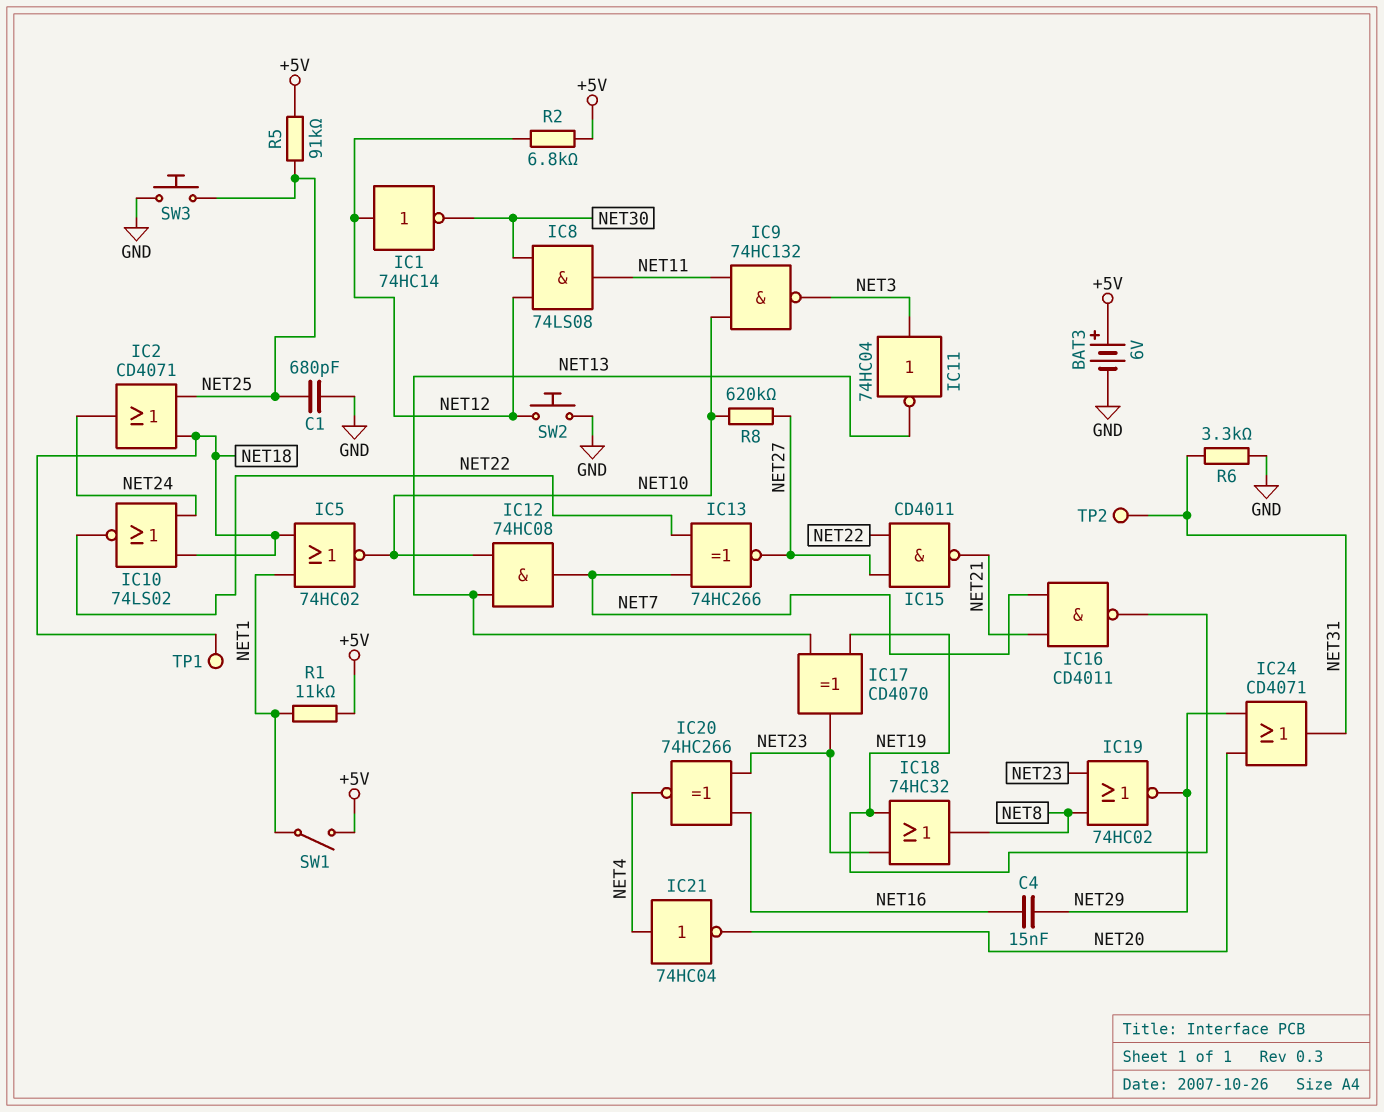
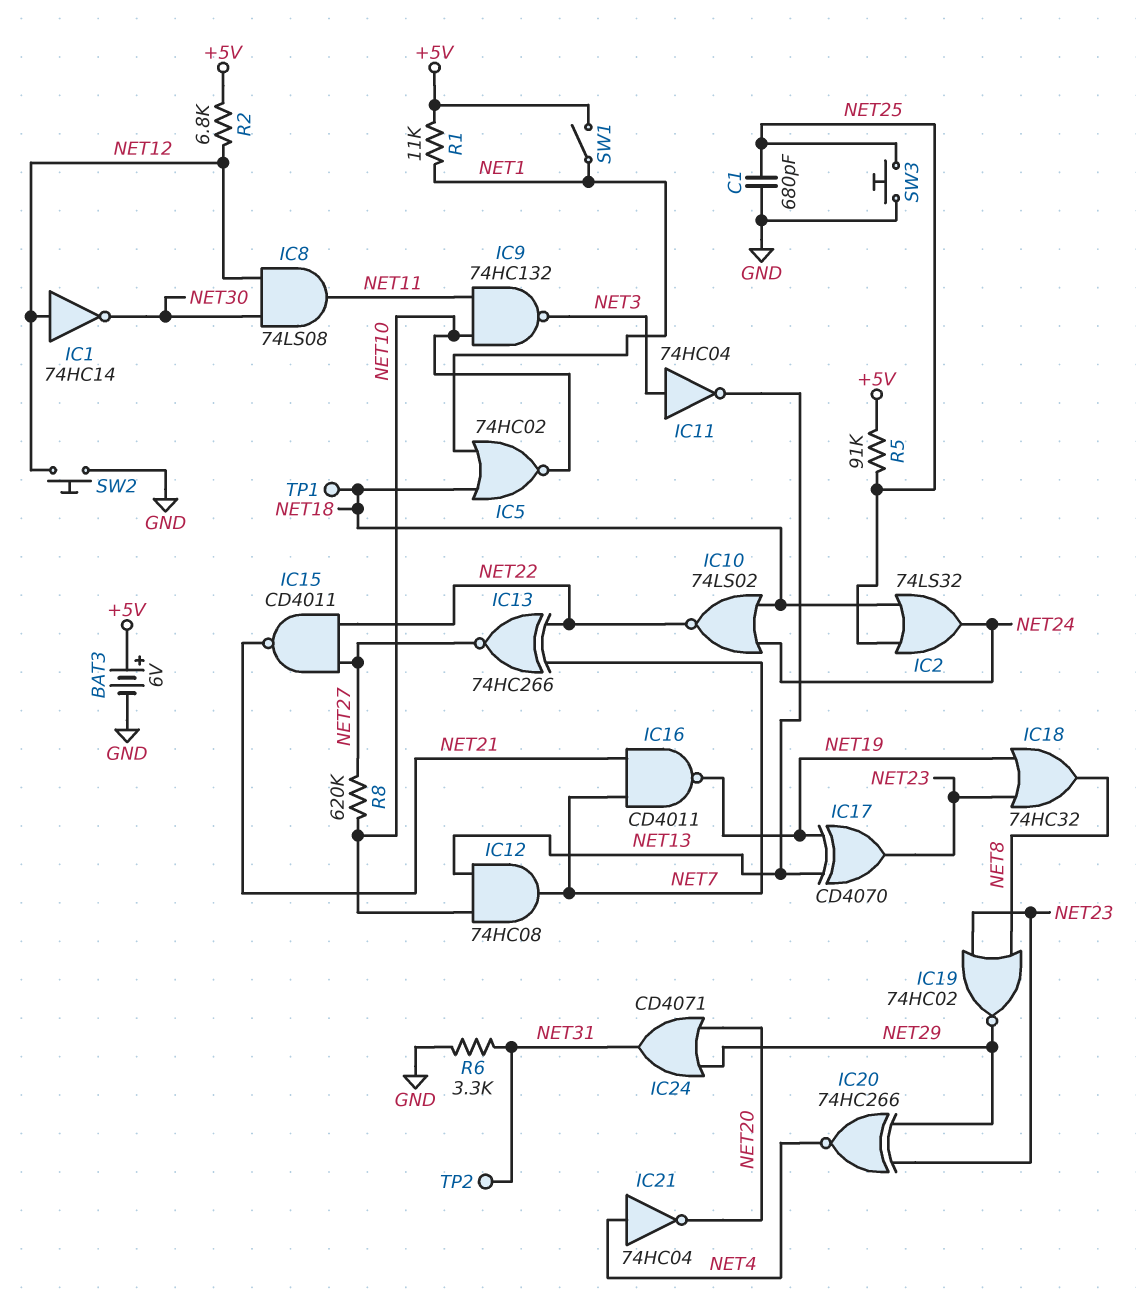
C4: 15nF (NET16, NET29) -> none
IC2: OR CD4071 (in NET18, in NET25, out NET24) -> OR 74LS32 (in NET18, in NET25, out NET24)
IC20: XNOR 74HC266 (in NET16, in NET23, out NET4) -> XNOR 74HC266 (in NET23, in NET29, out NET4)

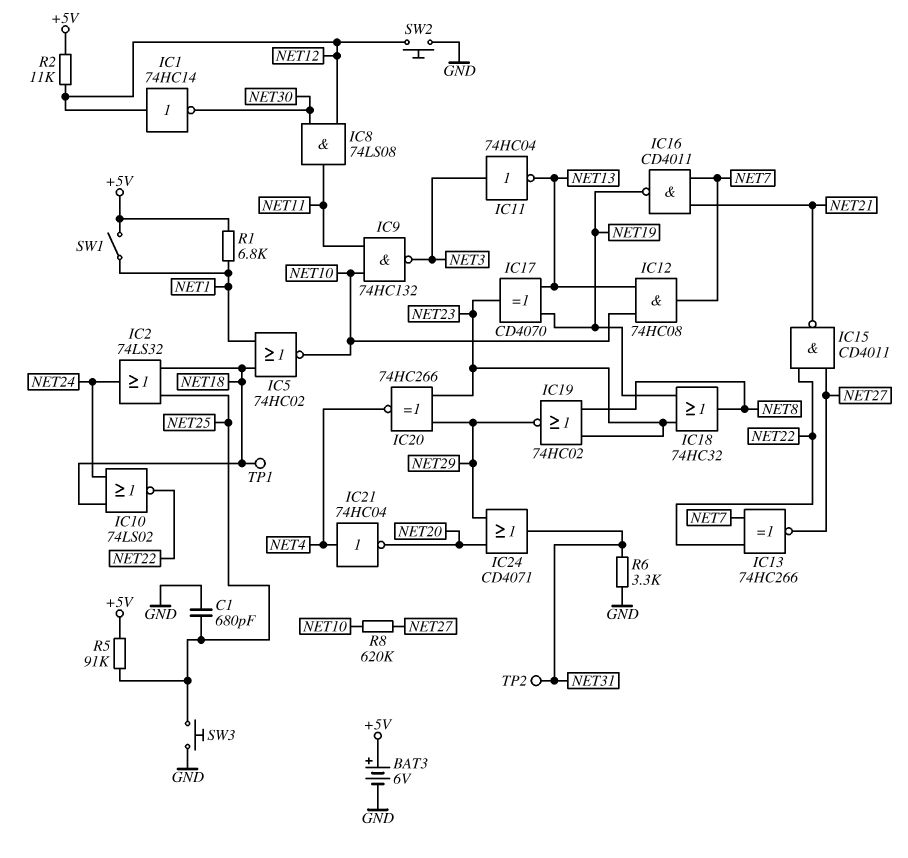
R1: 11k (+5V, NET1) -> 6.8k (+5V, NET1)
R2: 6.8k (+5V, NET12) -> 11k (+5V, NET12)

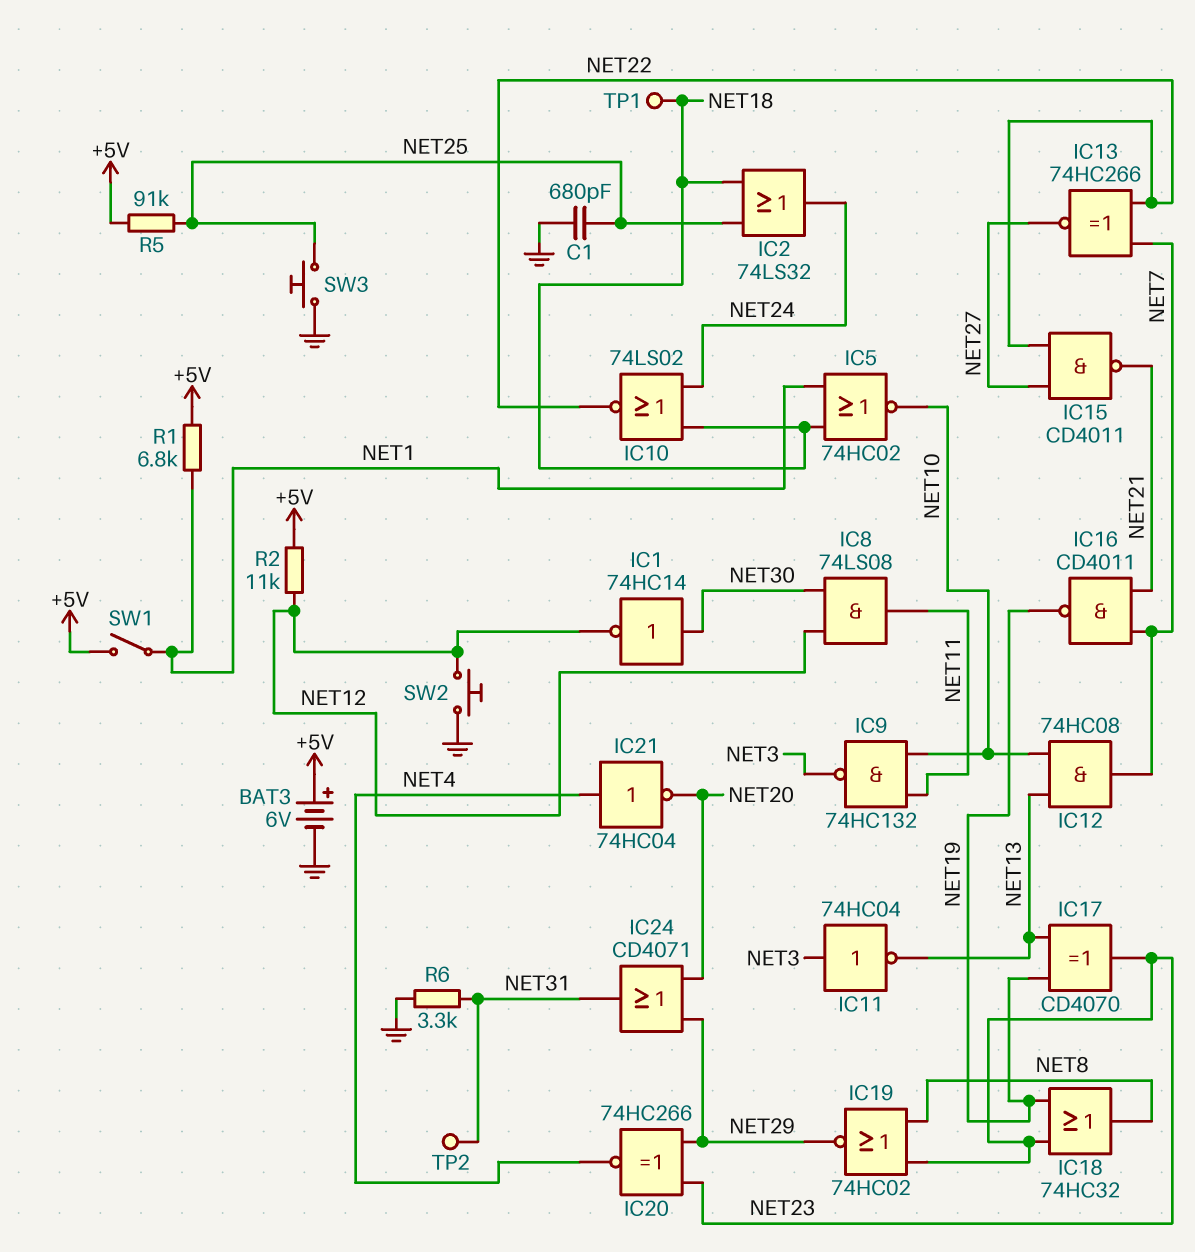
IC1: NOT 74HC14 (in NET12, out NET30) -> NOT 74HC14 (in NET30, out NET12)
R8: 620k (NET10, NET27) -> none

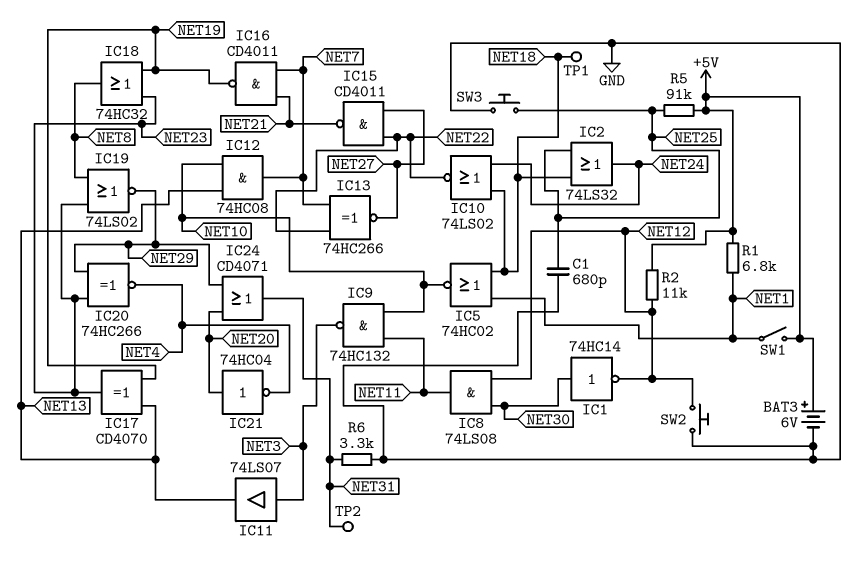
IC11: NOT 74HC04 (in NET3, out NET13) -> buffer 74LS07 (in NET3, out NET13)
IC19: NOR 74HC02 (in NET8, in NET23, out NET29) -> NOR 74LS02 (in NET8, in NET23, out NET29)
IC21: NOT 74HC04 (in NET4, out NET20) -> NOT 74HC04 (in NET20, out NET4)

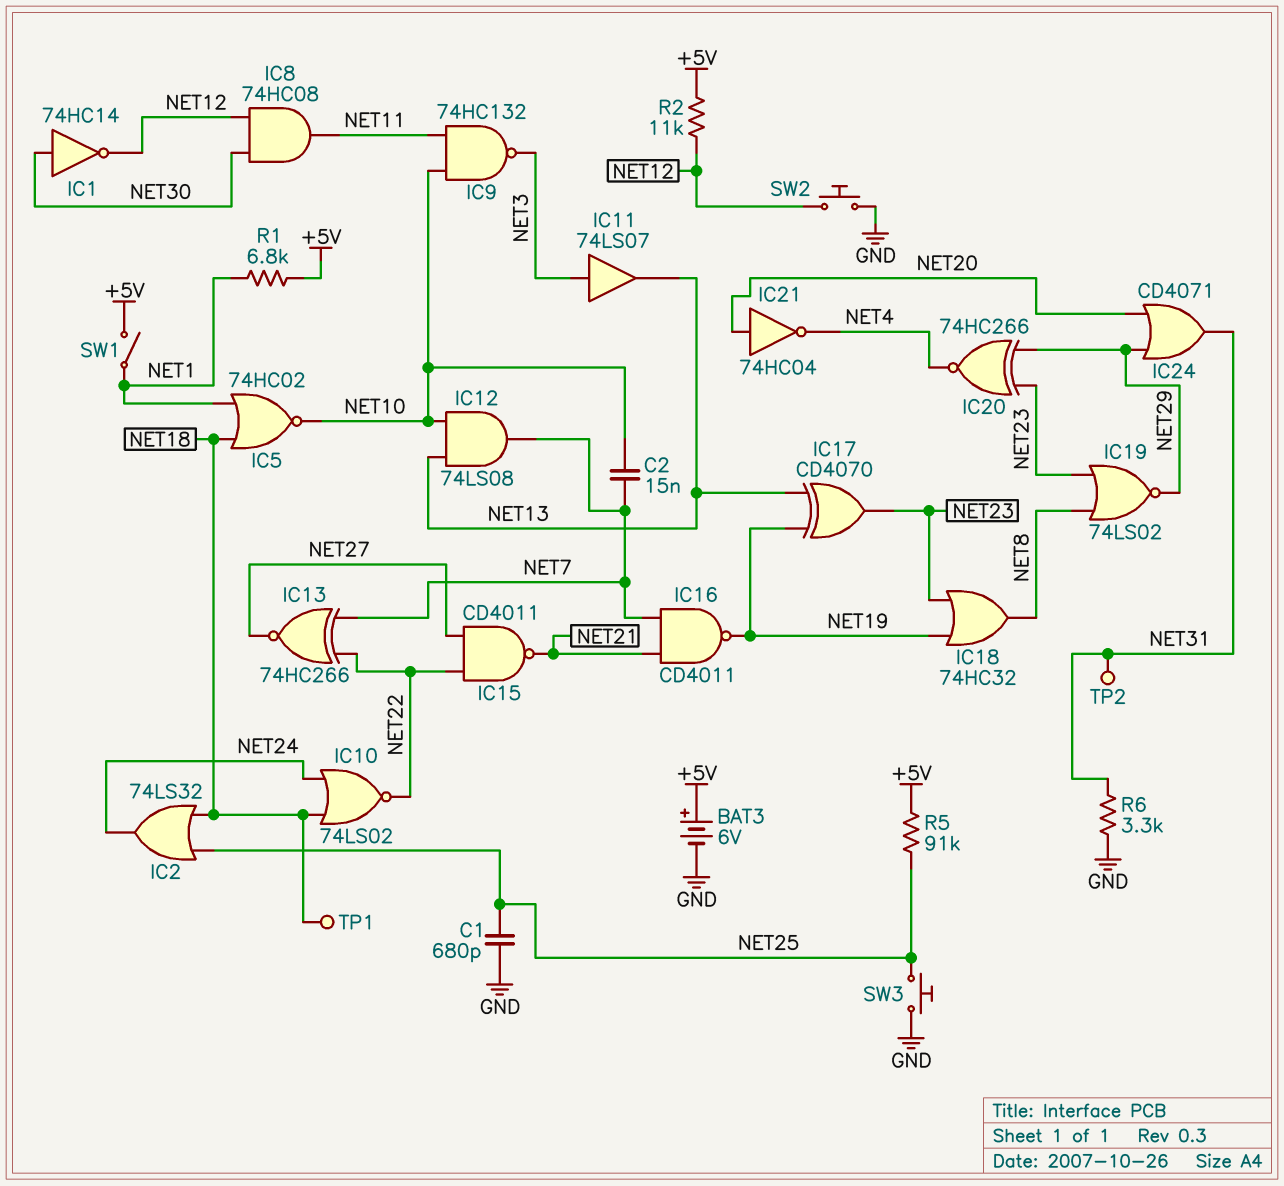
C2: none -> 15nF (NET7, NET10)
IC8: AND 74LS08 (in NET12, in NET30, out NET11) -> AND 74HC08 (in NET12, in NET30, out NET11)
IC12: AND 74HC08 (in NET10, in NET13, out NET7) -> AND 74LS08 (in NET10, in NET13, out NET7)

